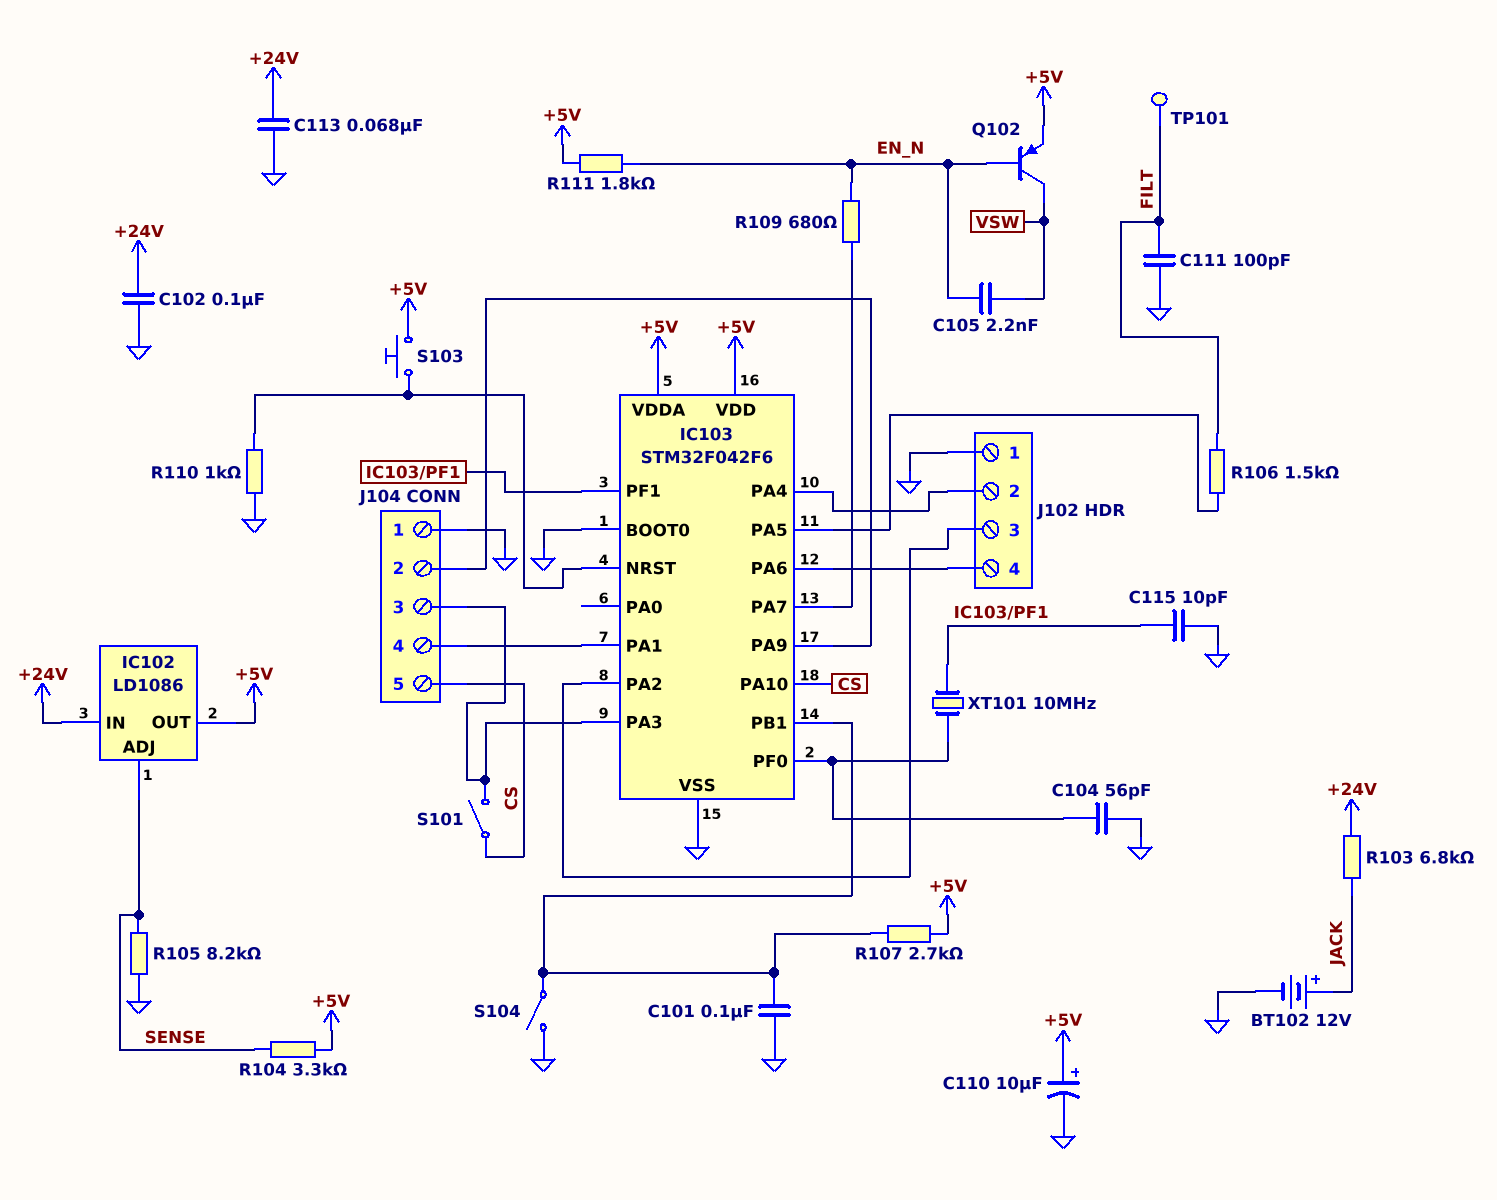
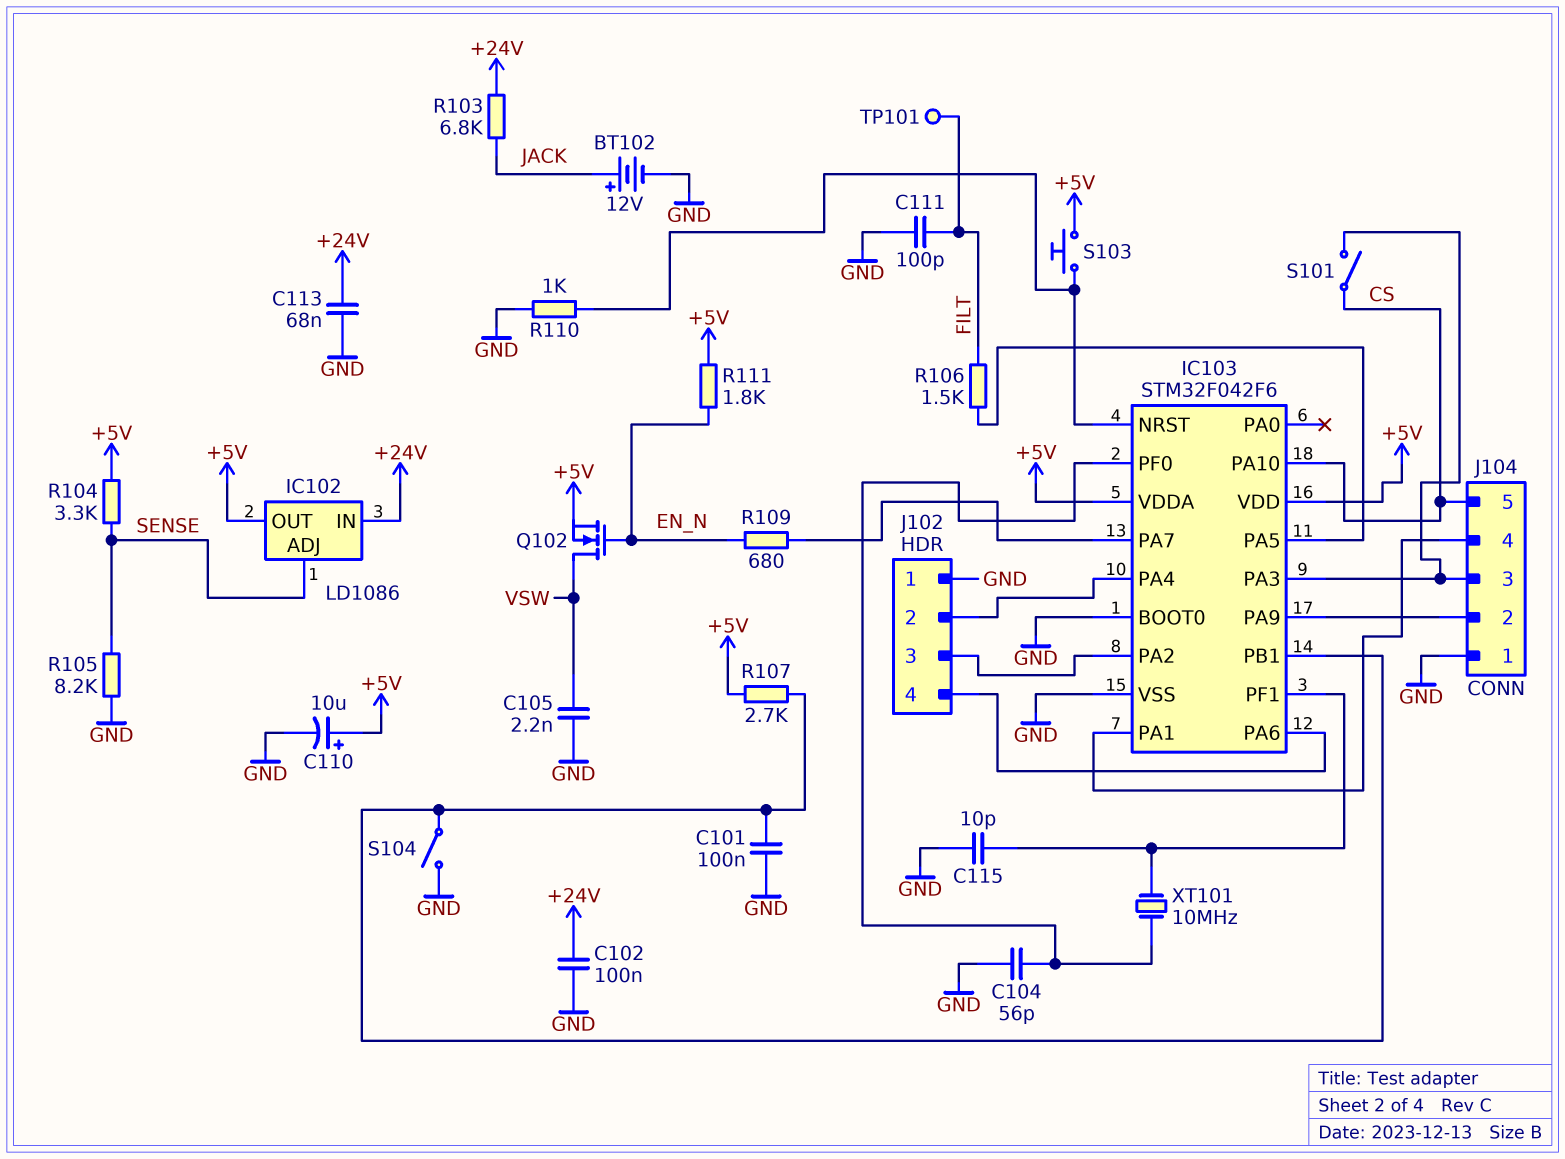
C105: 2.2nF (EN_N, VSW) -> 2.2nF (GND, VSW)
Q102: PNP (B EN_N, C VSW, E +5V) -> NMOS (G EN_N, D VSW, S +5V)

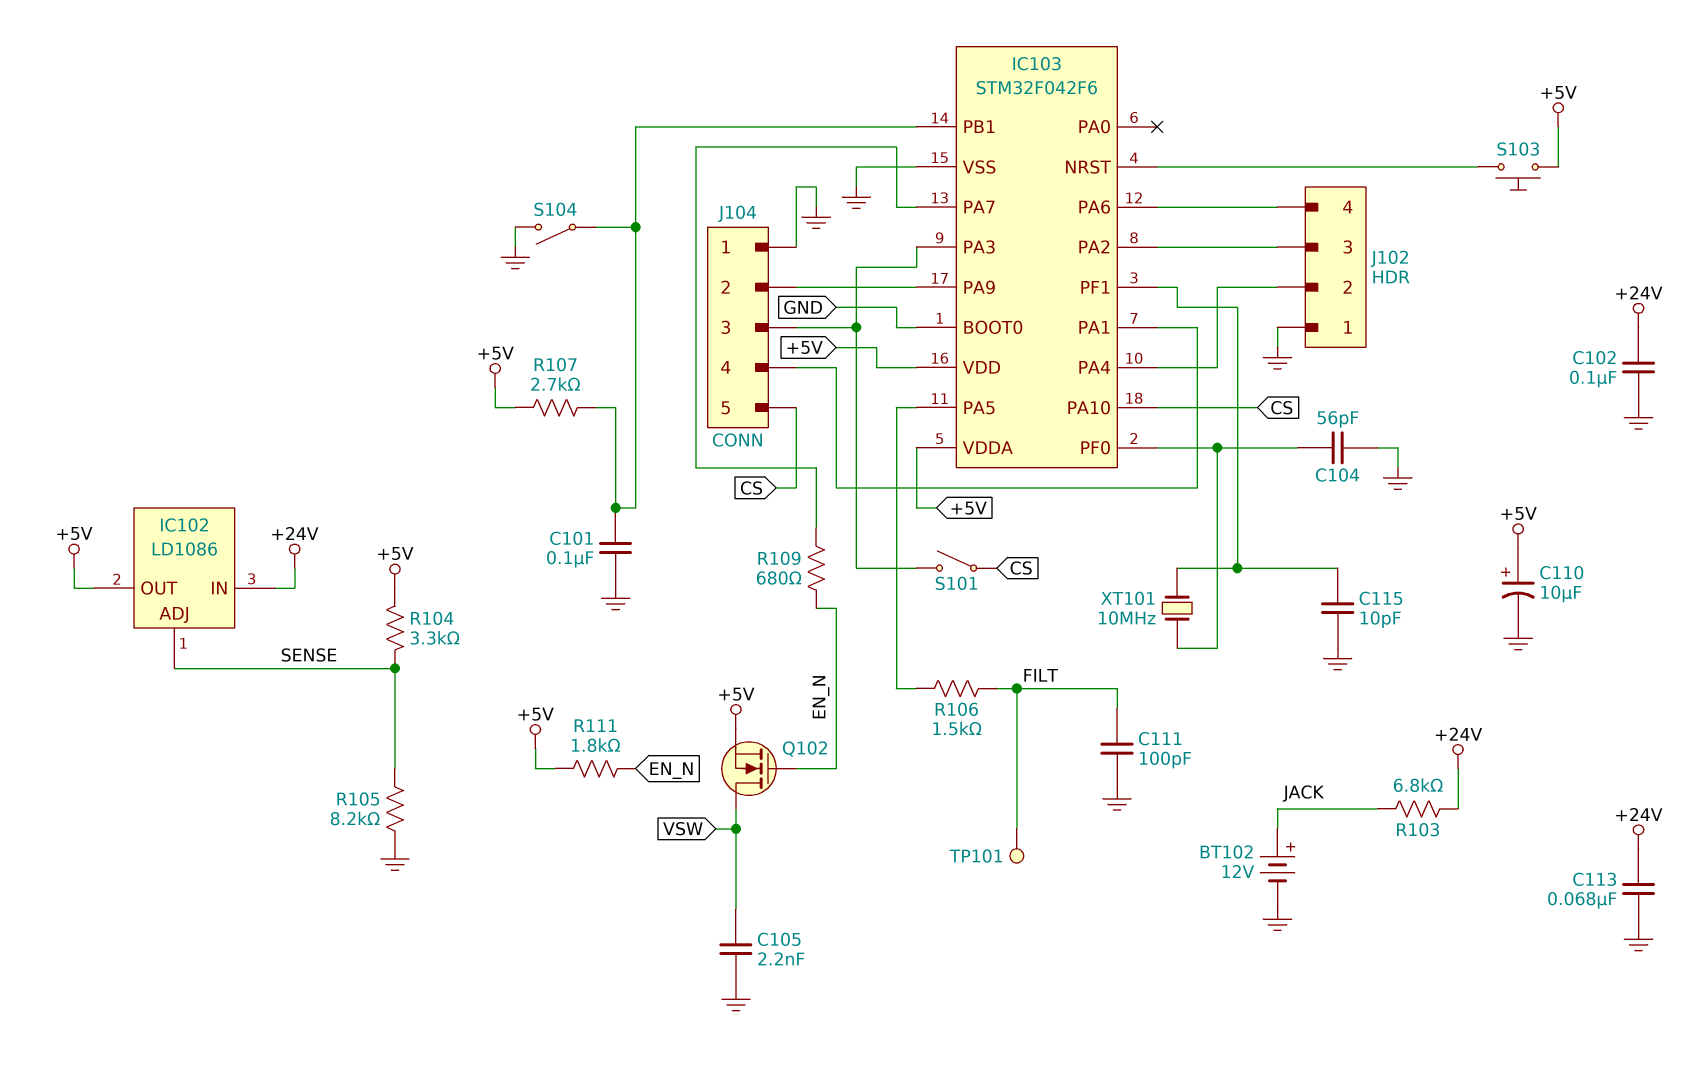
R110: 1k (GND, IC103/NRST) -> none

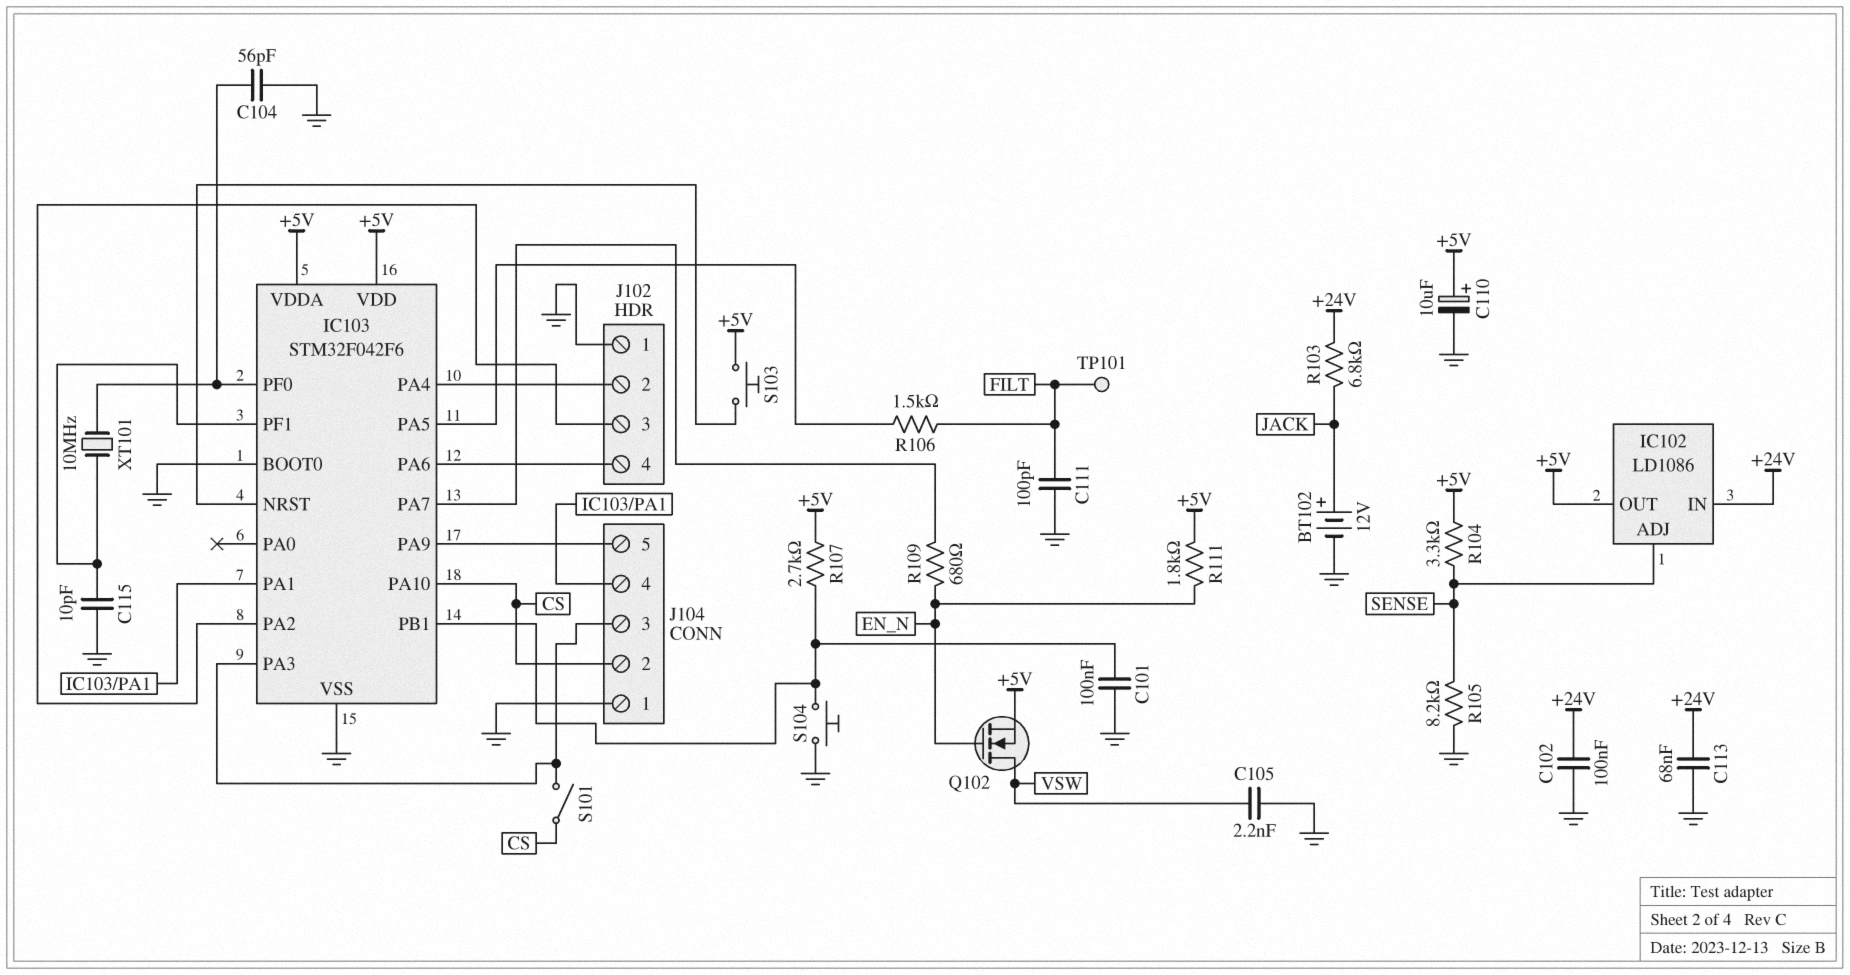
J104 pin 2: IC103/PA9 -> CS
J104 pin 5: CS -> IC103/PA9
S104: switch (GND, IC103/PB1) -> button (GND, IC103/PB1)

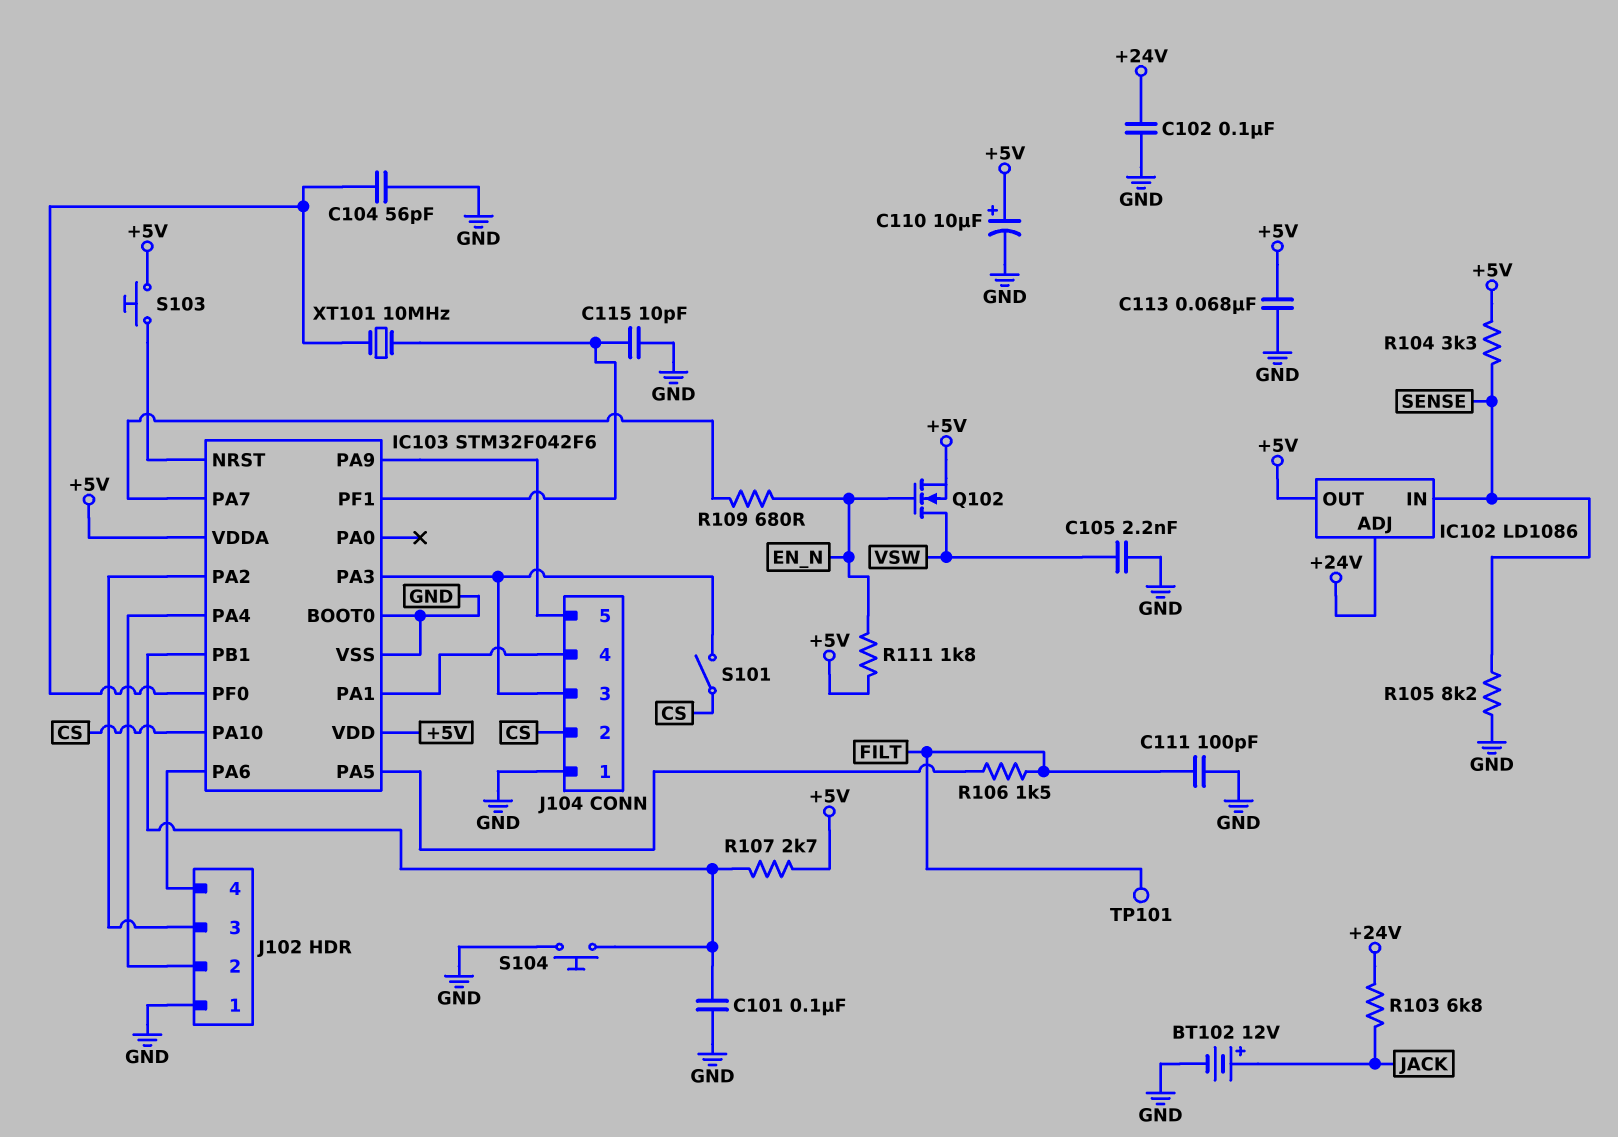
C113: 68nF (+24V, GND) -> 68nF (+5V, GND)
IC102 pin ADJ: SENSE -> +24V
IC102 pin IN: +24V -> SENSE

